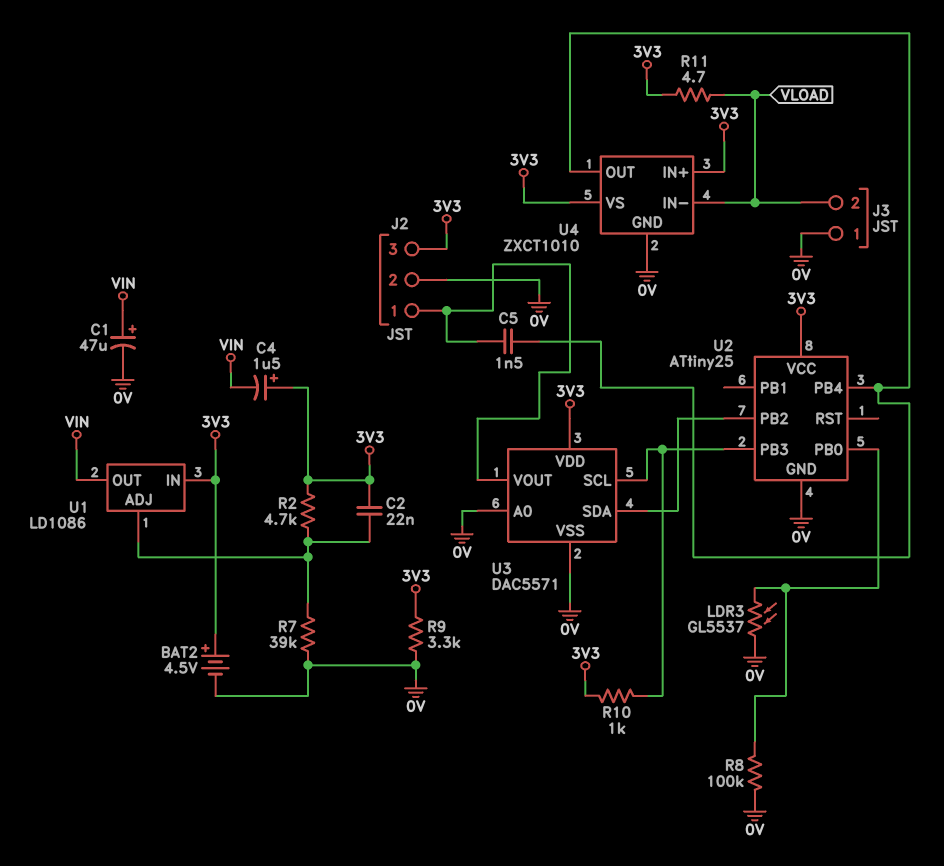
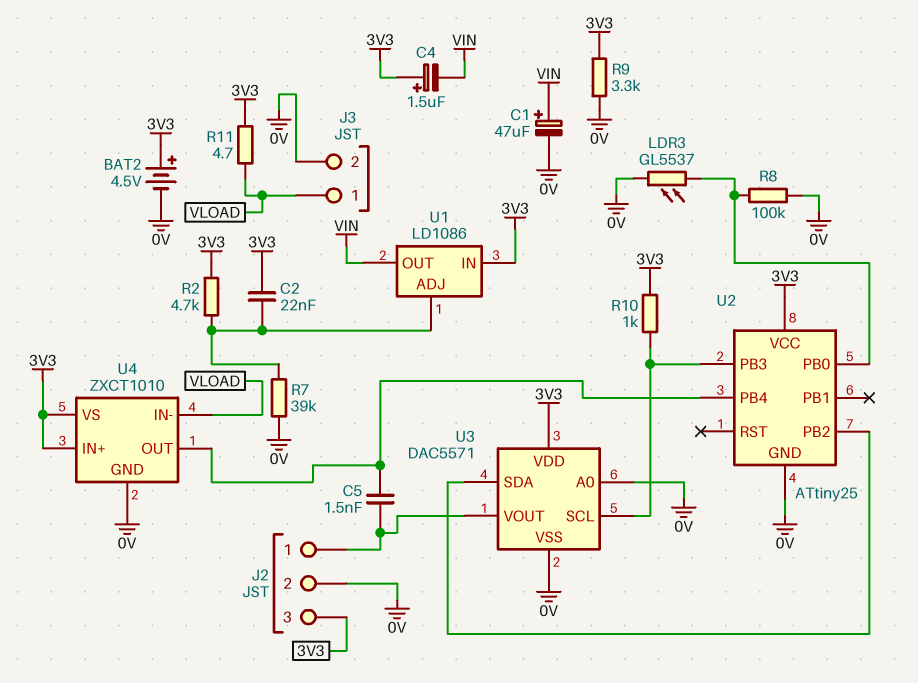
J3 pin 1: 0V -> VLOAD
J3 pin 2: VLOAD -> 0V

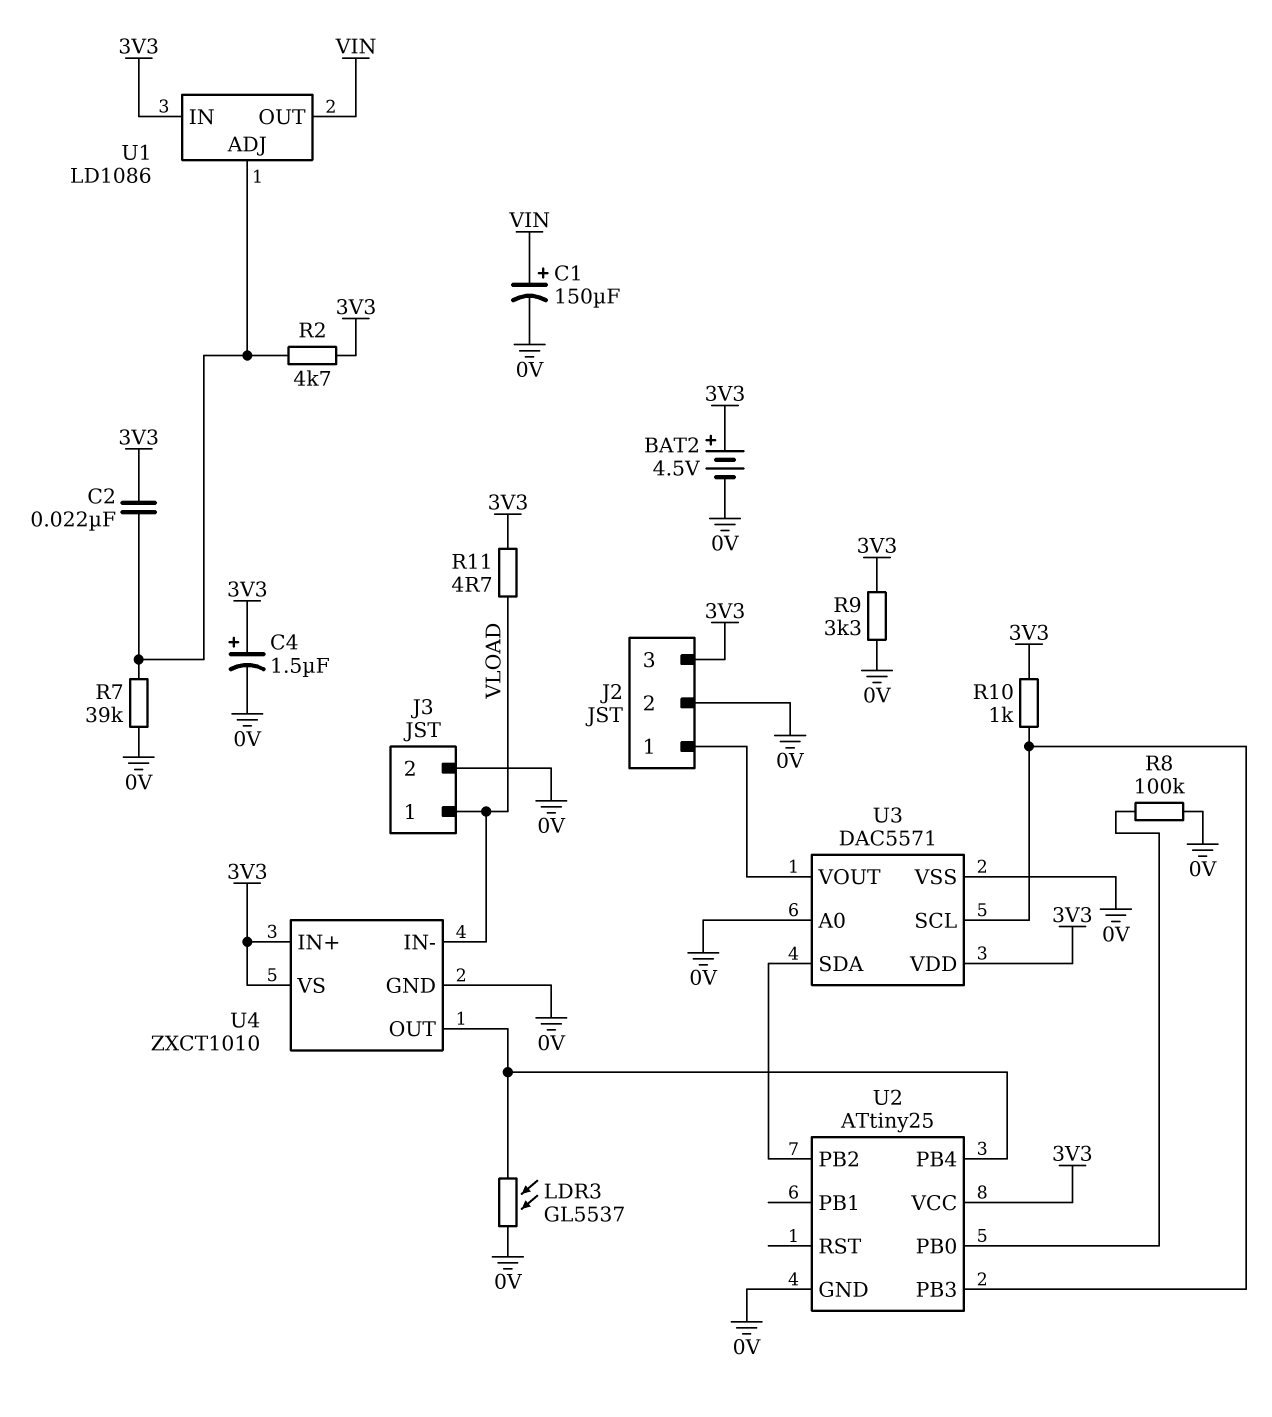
C1: 47uF (plus VIN, minus 0V) -> 150uF (plus VIN, minus 0V)
C4: 1.5uF (plus 3V3, minus VIN) -> 1.5uF (plus 3V3, minus 0V)
C5: 1.5nF (J2/1, U2/PB4) -> none
LDR3: GL5537 (0V, U2/PB0) -> GL5537 (0V, U2/PB4)

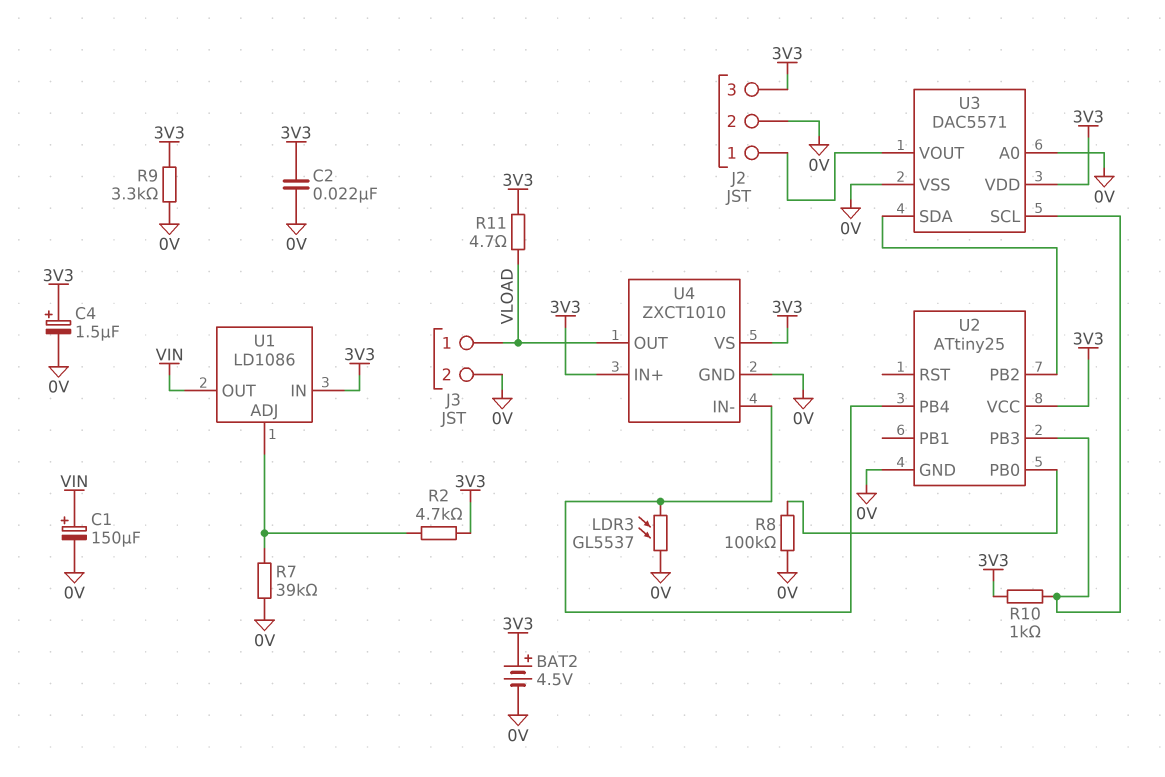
C2: 22nF (3V3, U1/ADJ) -> 22nF (0V, 3V3)
U4 pin IN-: VLOAD -> U2/PB4
U4 pin OUT: U2/PB4 -> VLOAD

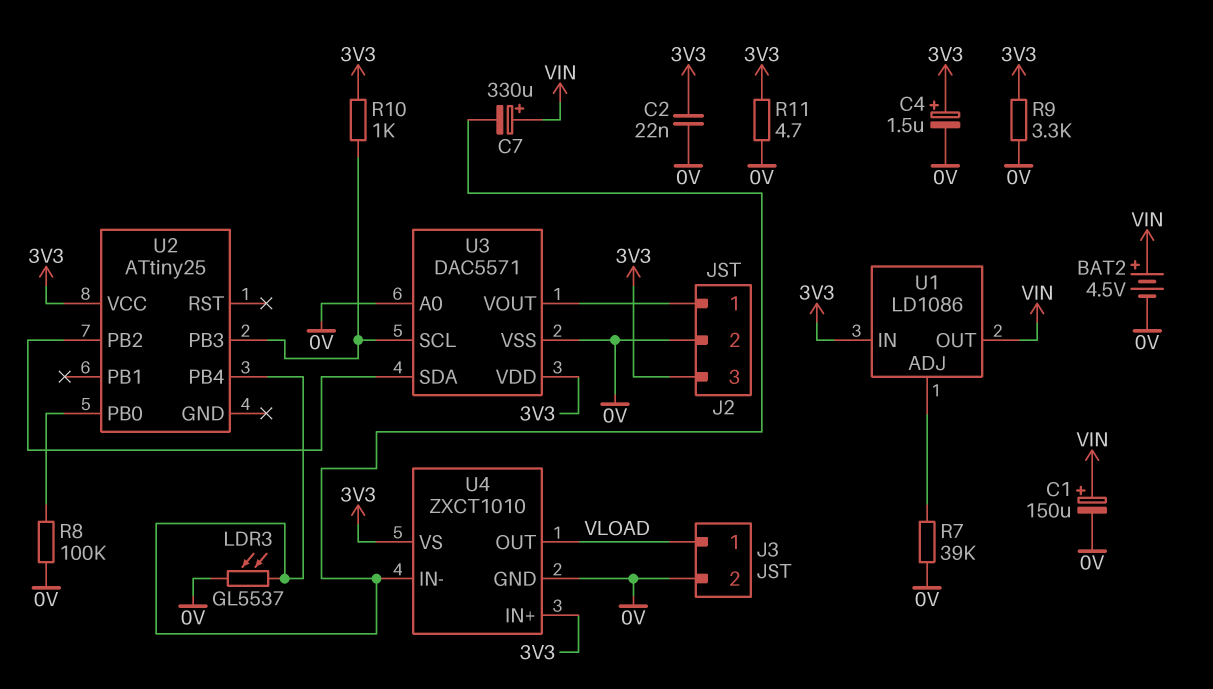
BAT2: 4.5V (plus 3V3, minus 0V) -> 4.5V (plus VIN, minus 0V)
C7: none -> 330uF (plus VIN, minus U2/PB4)
R2: 4.7k (3V3, U1/ADJ) -> none
R11: 4.7 (3V3, VLOAD) -> 4.7 (0V, 3V3)
U2 pin GND: 0V -> none

